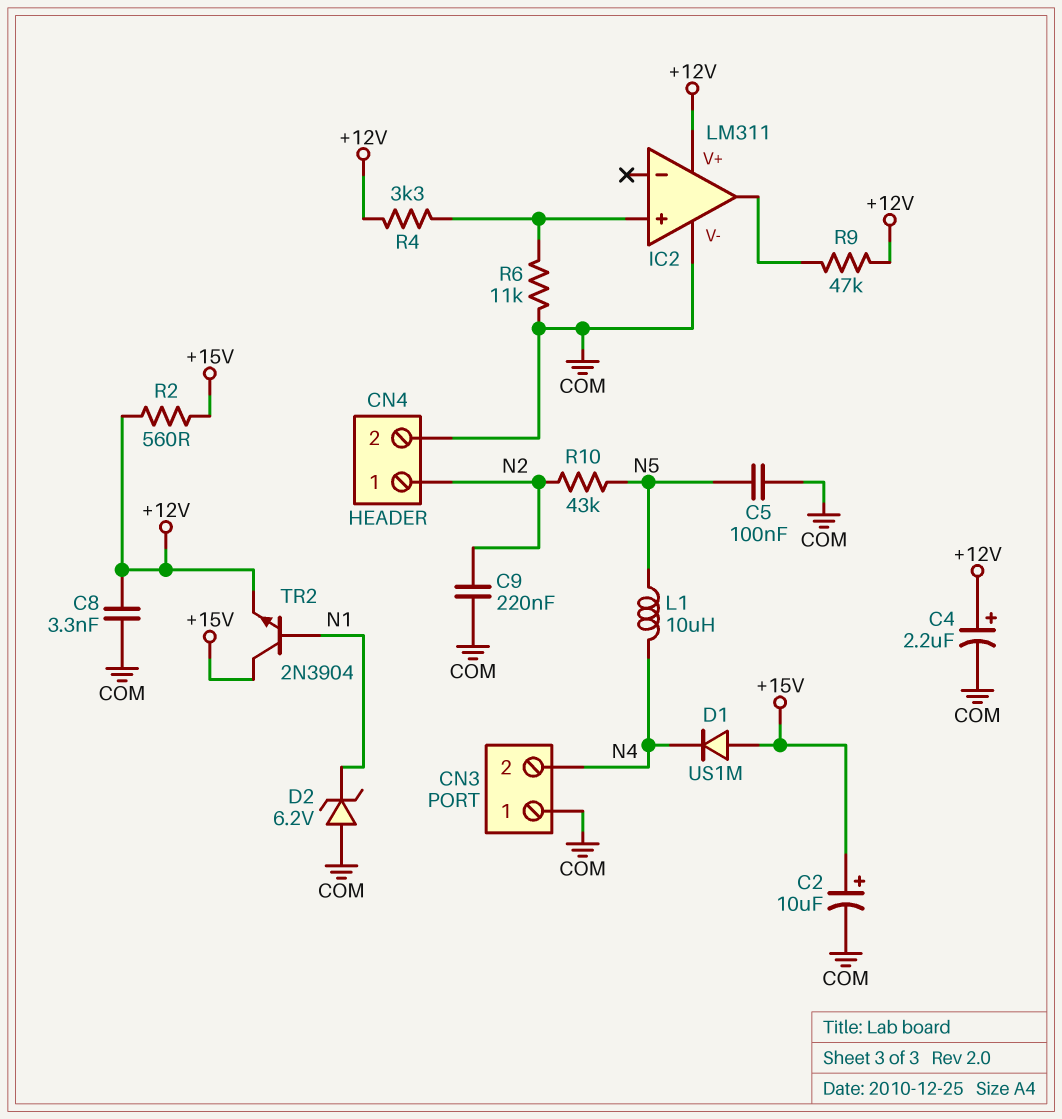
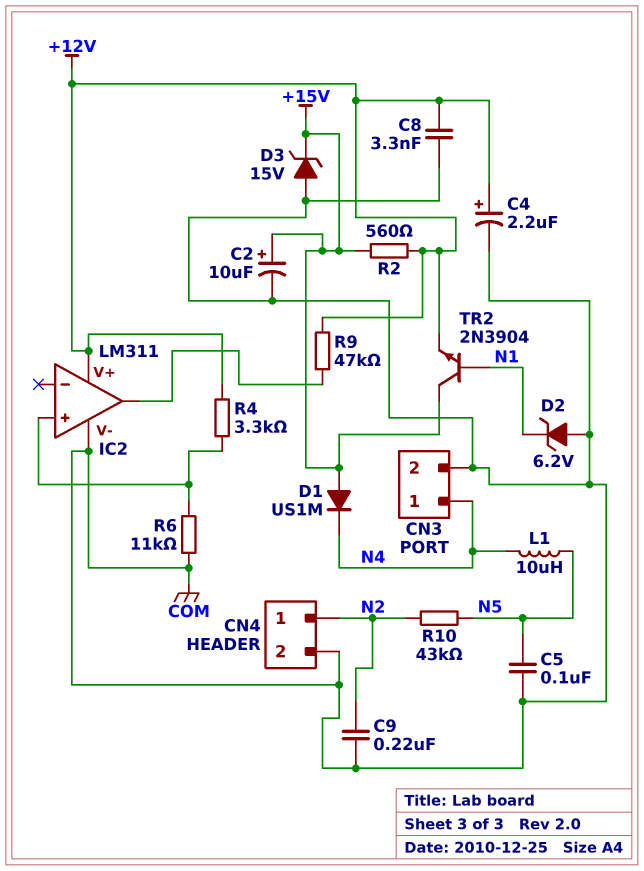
CN3 pin 1: COM -> N4
CN3 pin 2: N4 -> COM
D3: none -> zener 15V (A COM, K +15V)

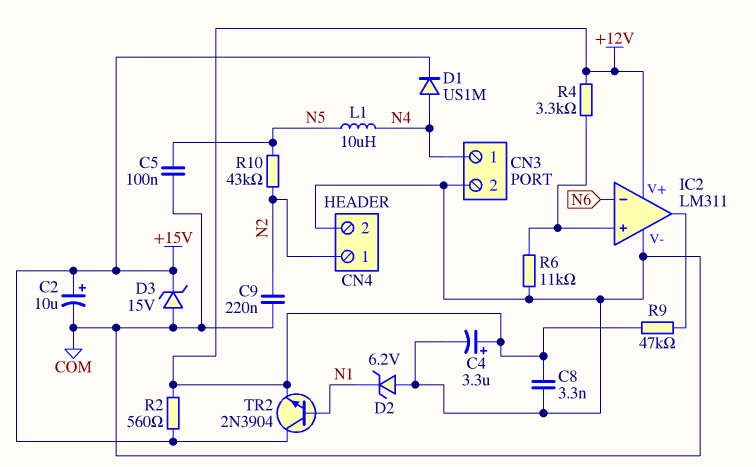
C4: 2.2uF (plus +12V, minus COM) -> 3.3uF (plus +12V, minus COM)
D1: diode US1M (A +15V, K N4) -> diode US1M (A N4, K +15V)
IC2 pin in-: none -> N6

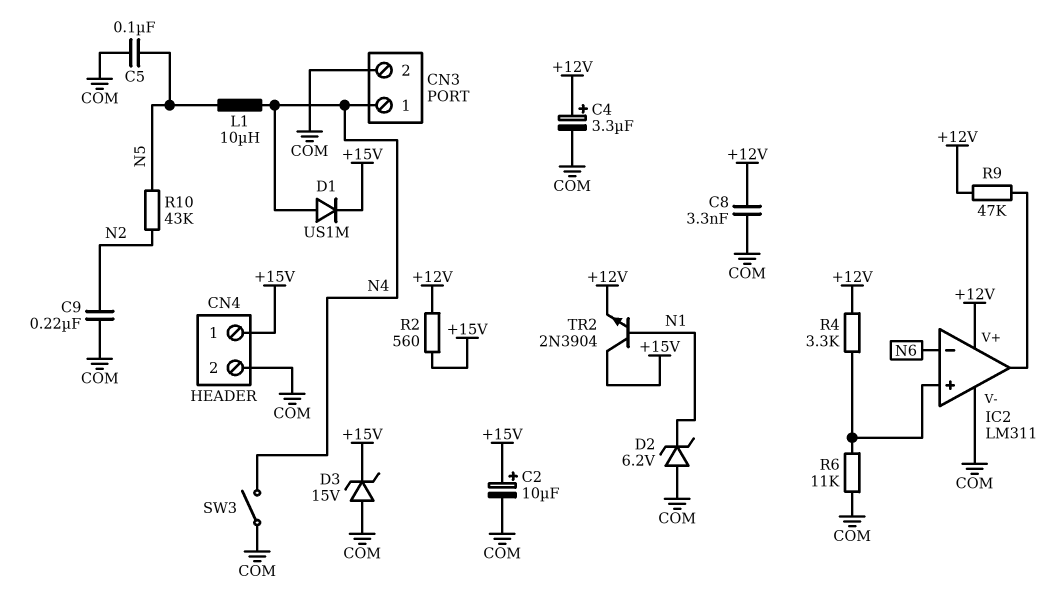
CN4 pin 1: N2 -> +15V
SW3: none -> switch (COM, N4)

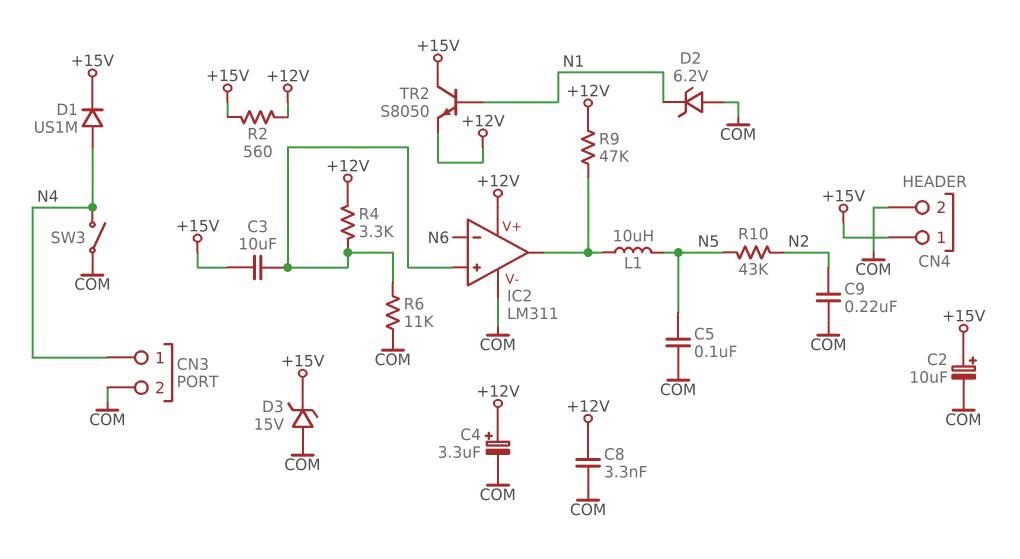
C3: none -> 10uF (+15V, IC2/in+)
L1: 10uH (N4, N5) -> 10uH (IC2/out, N5)
TR2: NPN 2N3904 (B N1, C +15V, E +12V) -> NPN S8050 (B N1, C +15V, E +12V)

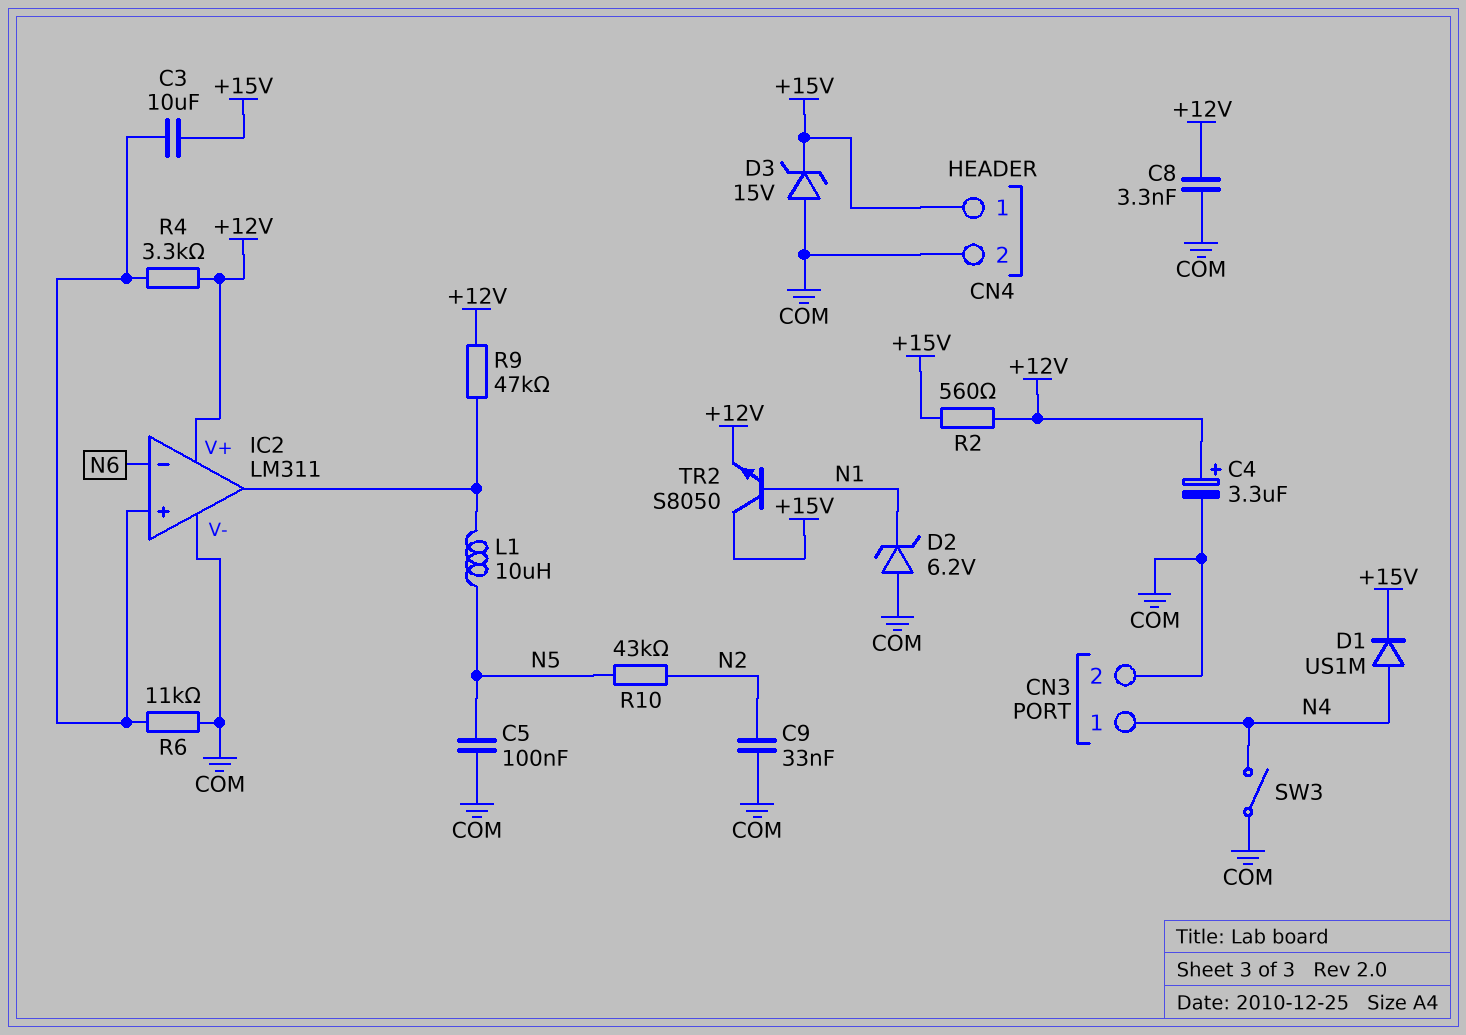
C2: 10uF (plus +15V, minus COM) -> none
C9: 220nF (COM, N2) -> 33nF (COM, N2)

